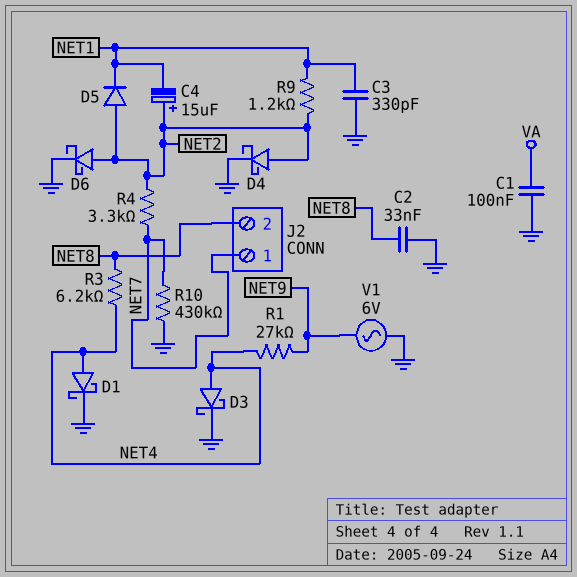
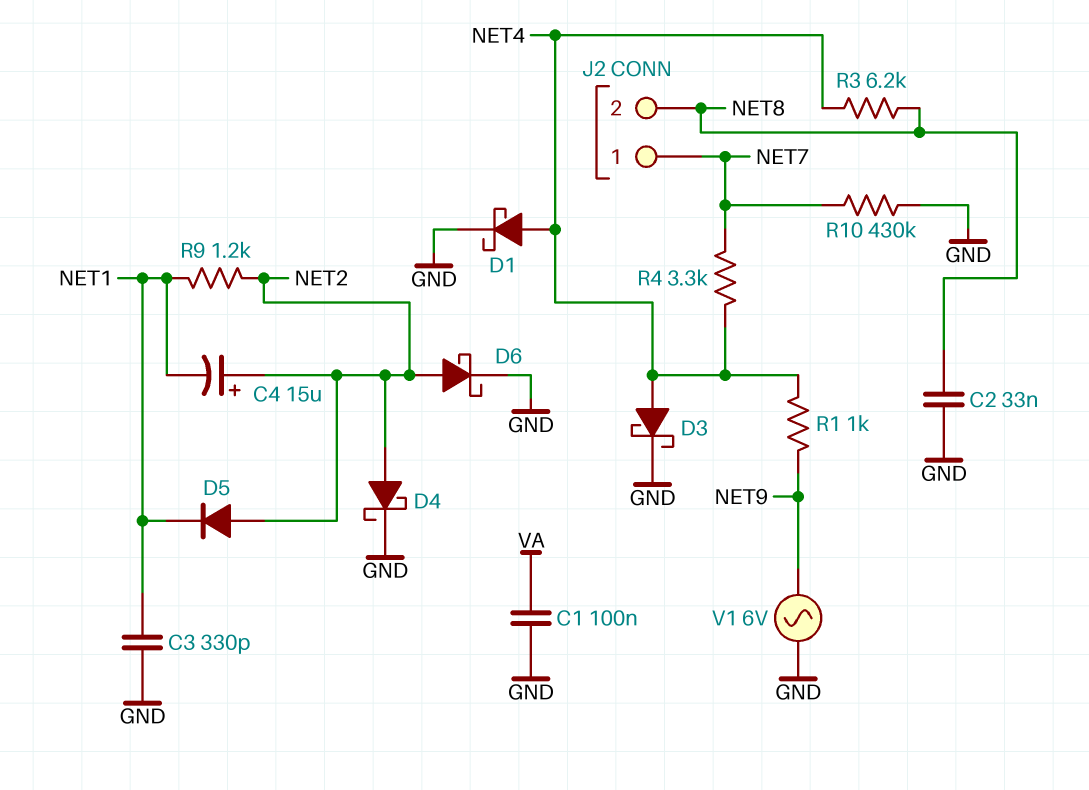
R1: 27k (NET4, NET9) -> 1k (NET4, NET9)
R4: 3.3k (NET2, NET7) -> 3.3k (NET4, NET7)

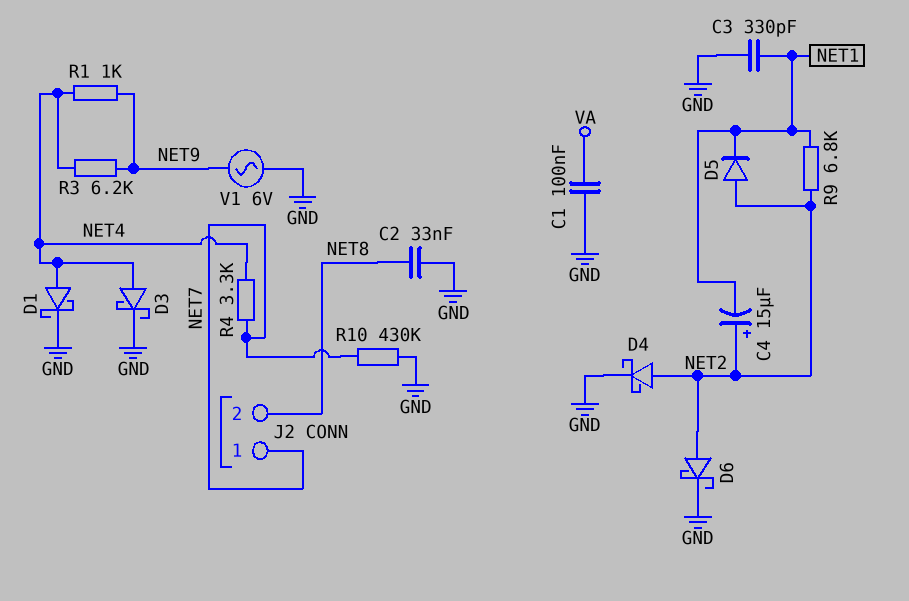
R3: 6.2k (NET4, NET8) -> 6.2k (NET4, NET9)
R9: 1.2k (NET1, NET2) -> 6.8k (NET1, NET2)

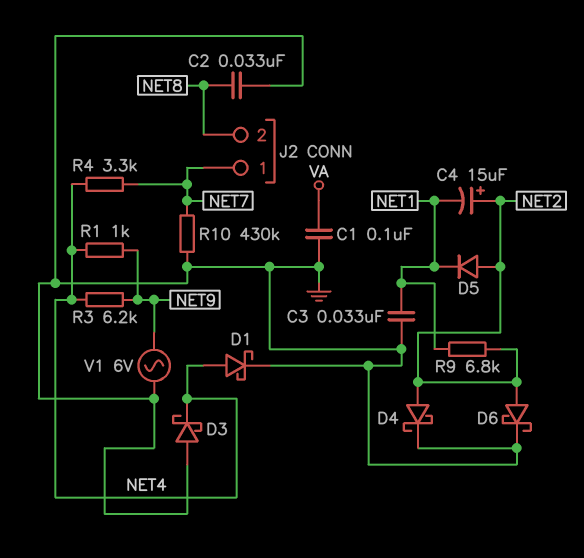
C3: 330pF (GND, NET1) -> 33nF (GND, NET1)
D3: schottky (A NET4, K GND) -> schottky (A GND, K NET4)

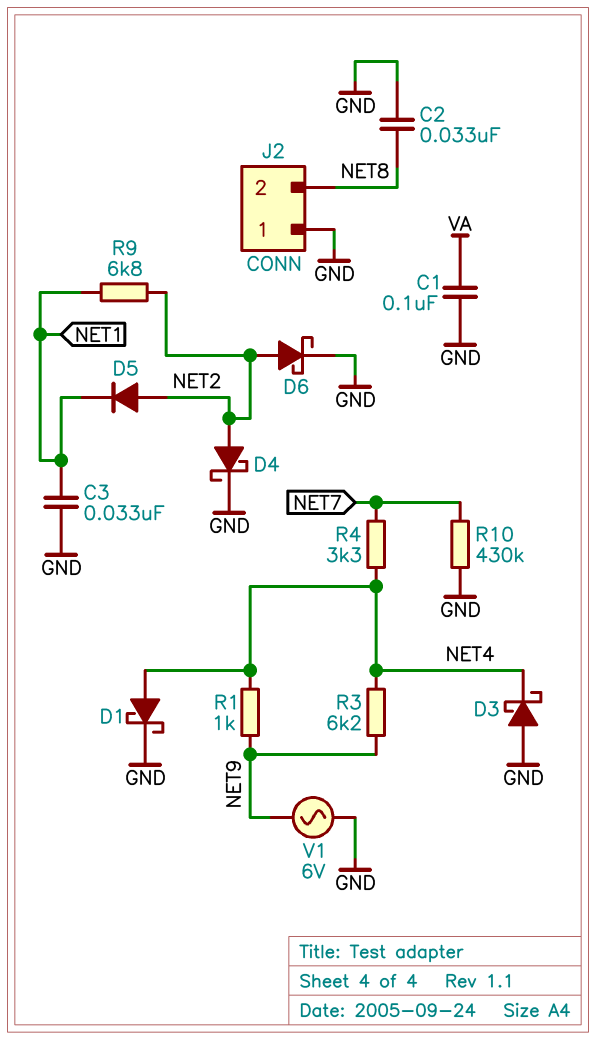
C4: 15uF (plus NET2, minus NET1) -> none
J2 pin 1: NET7 -> GND

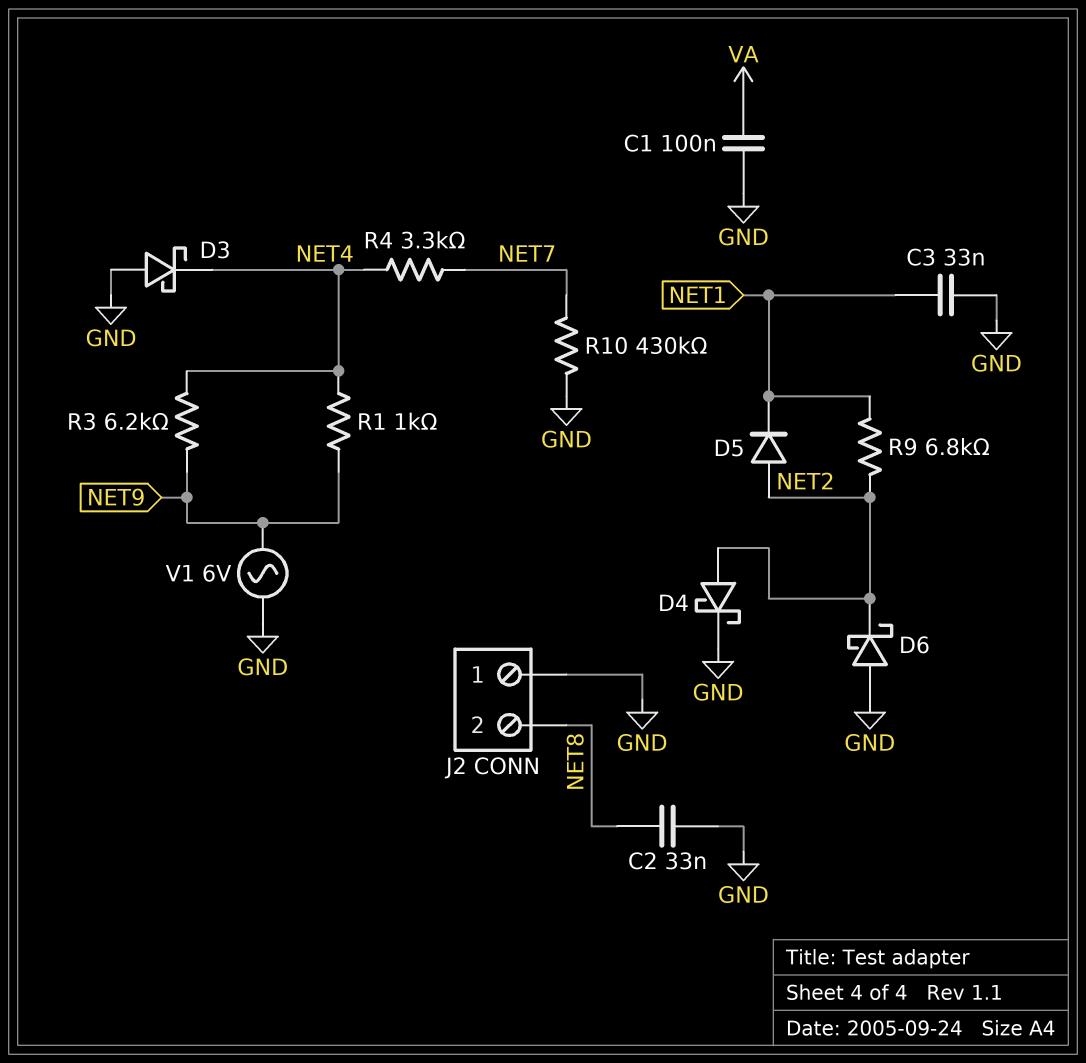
D1: schottky (A NET4, K GND) -> none
D6: schottky (A NET2, K GND) -> schottky (A GND, K NET2)

